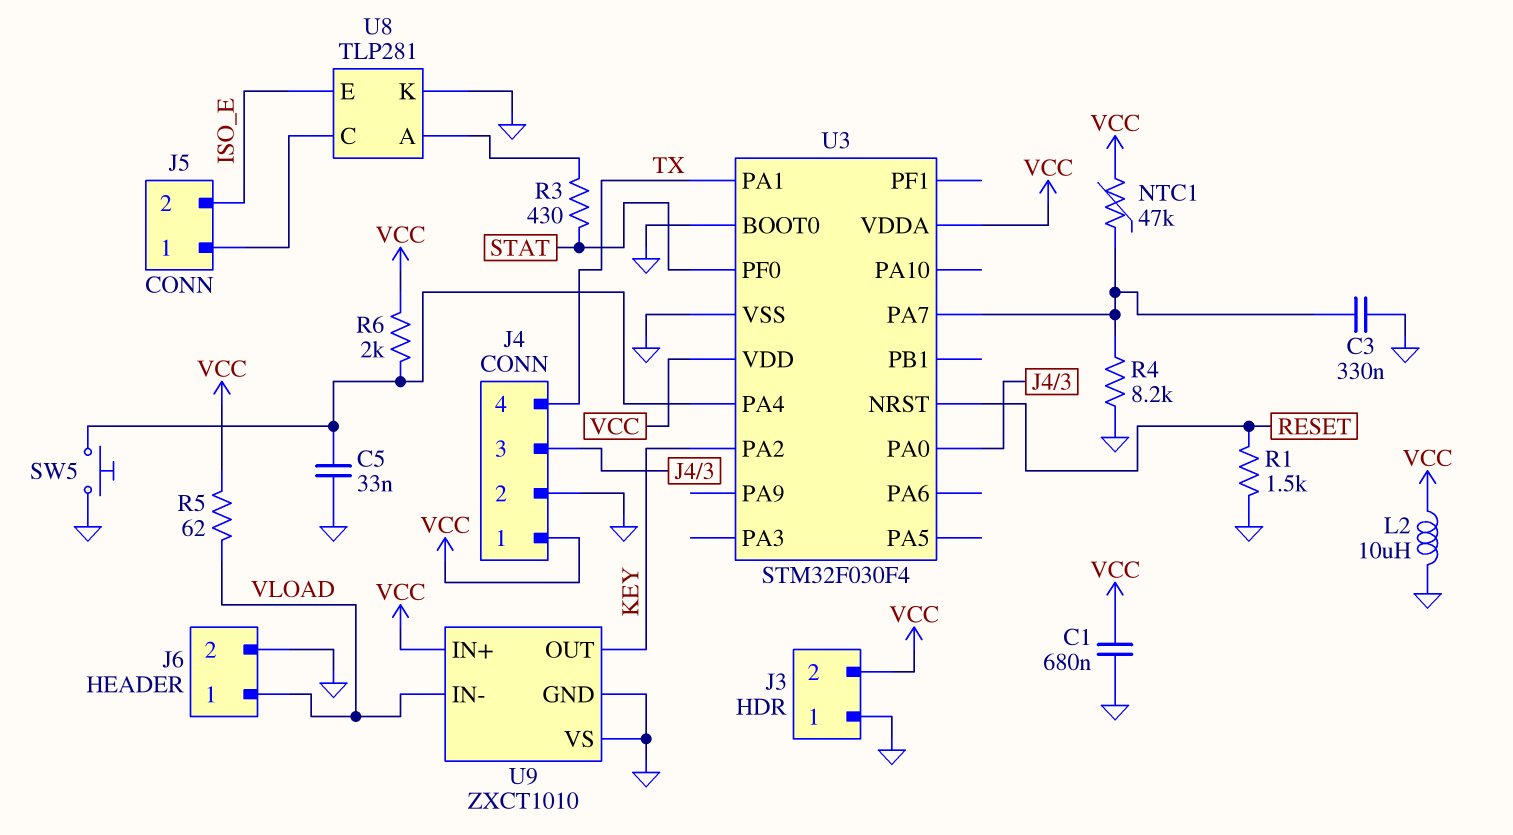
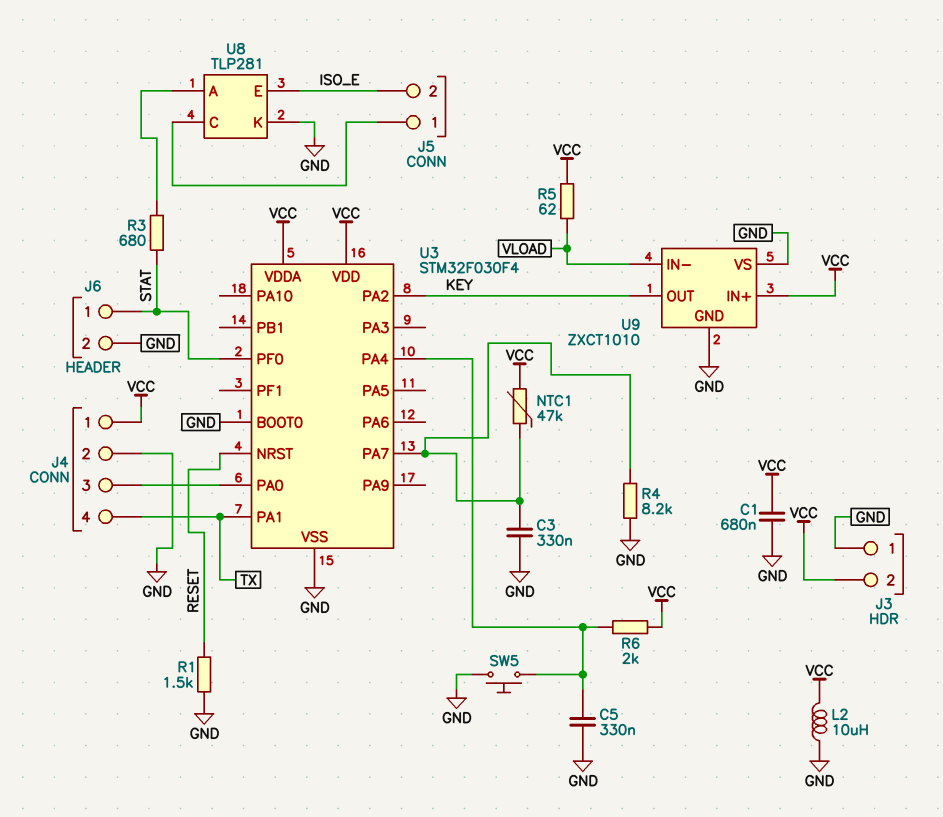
C5: 33nF (GND, U3/PA4) -> 330nF (GND, U3/PA4)
J6 pin 1: VLOAD -> STAT
R3: 430 (STAT, U8/A) -> 680 (STAT, U8/A)

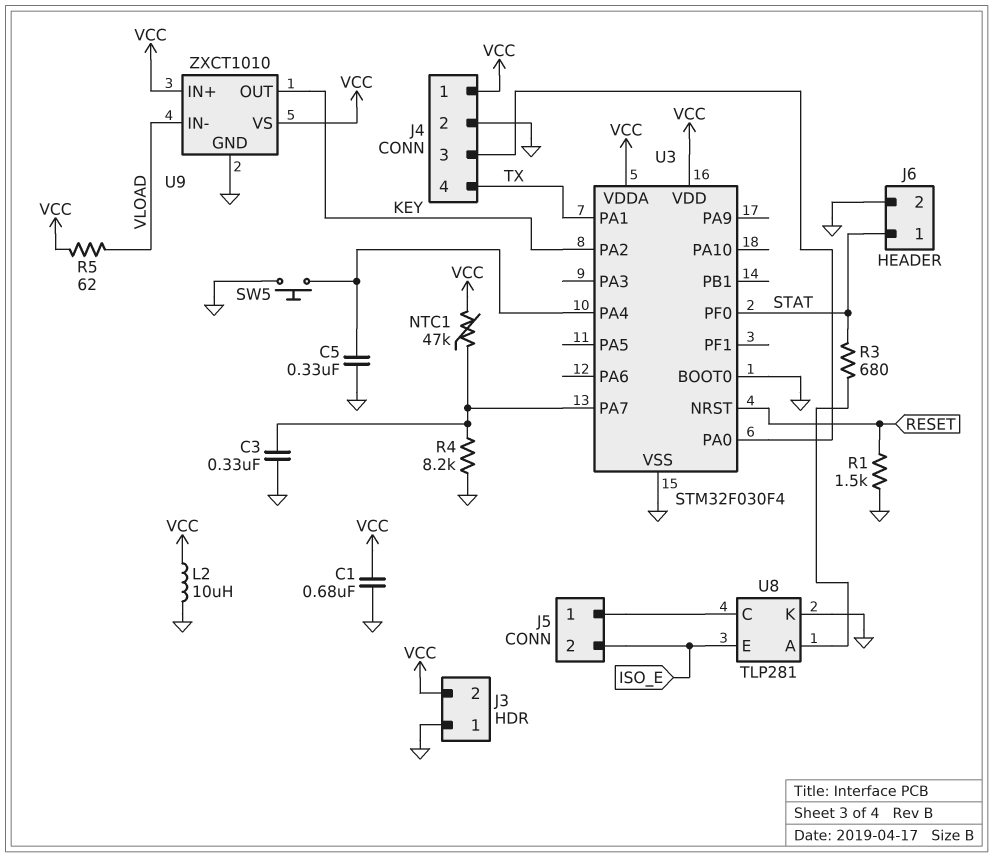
R6: 2k (U3/PA4, VCC) -> none
U9 pin VS: GND -> VCC

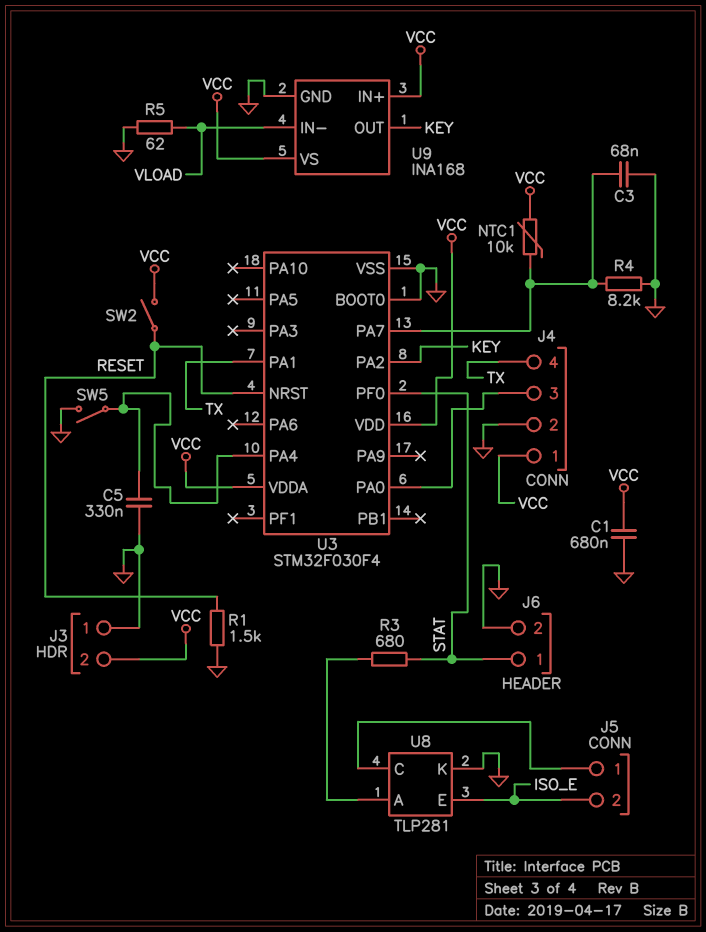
C3: 330nF (GND, U3/PA7) -> 68nF (GND, U3/PA7)
L2: 10uH (GND, VCC) -> none
NTC1: 47k (U3/PA7, VCC) -> 10k (U3/PA7, VCC)
R5: 62 (VCC, VLOAD) -> 62 (GND, VLOAD)
SW2: none -> switch (RESET, VCC)
SW5: button (GND, U3/PA4) -> switch (GND, U3/PA4)
U9: ZXCT1010 -> INA168

